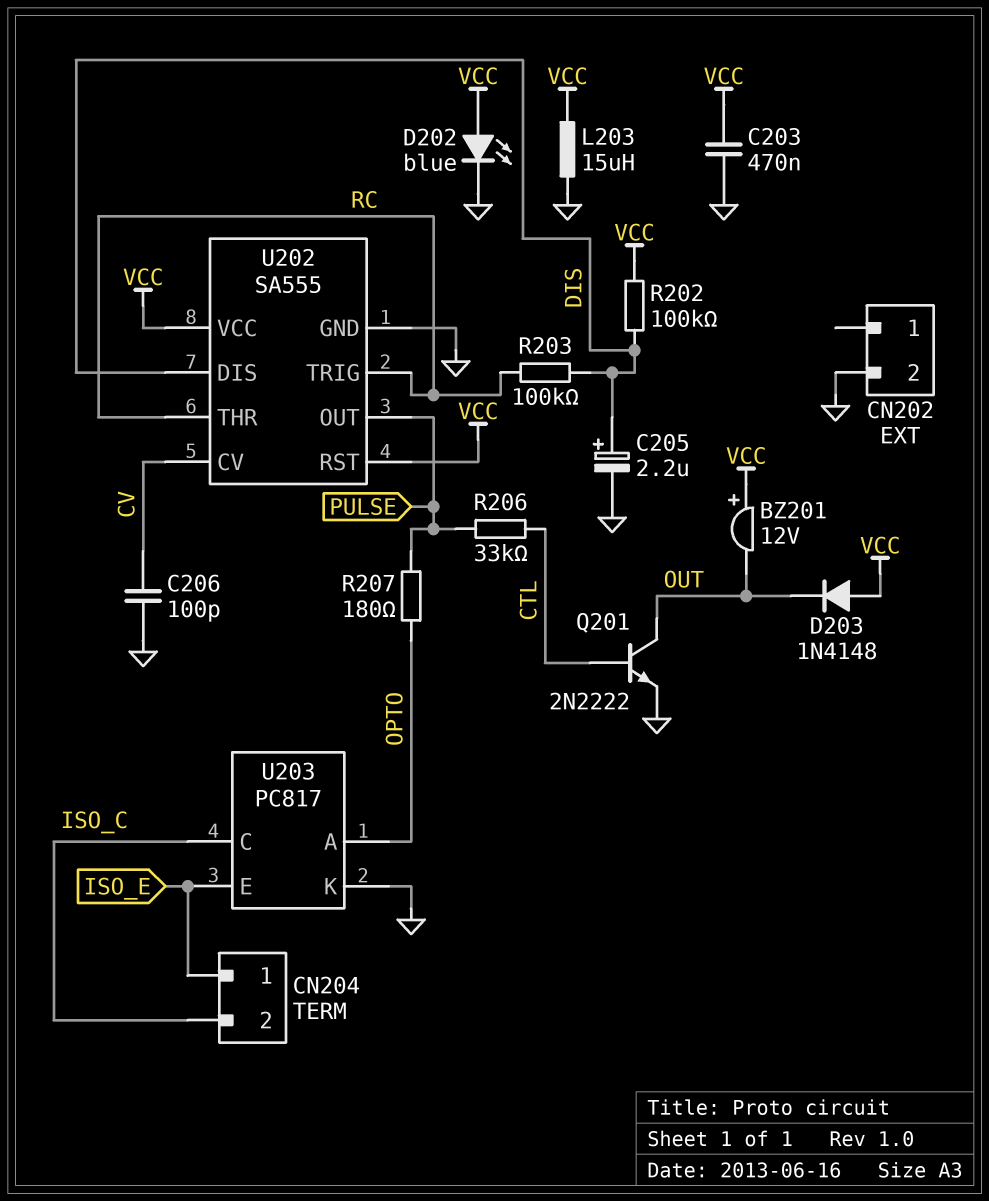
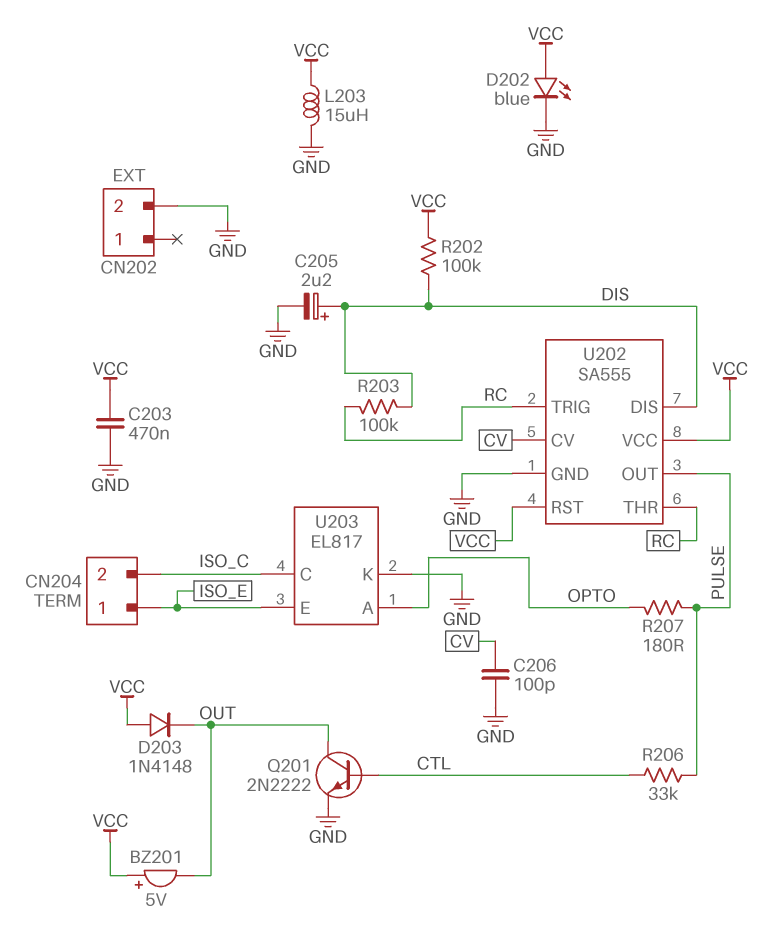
BZ201: buzzer 12V (plus VCC, minus OUT) -> buzzer 5V (plus VCC, minus OUT)
U203: PC817 -> EL817

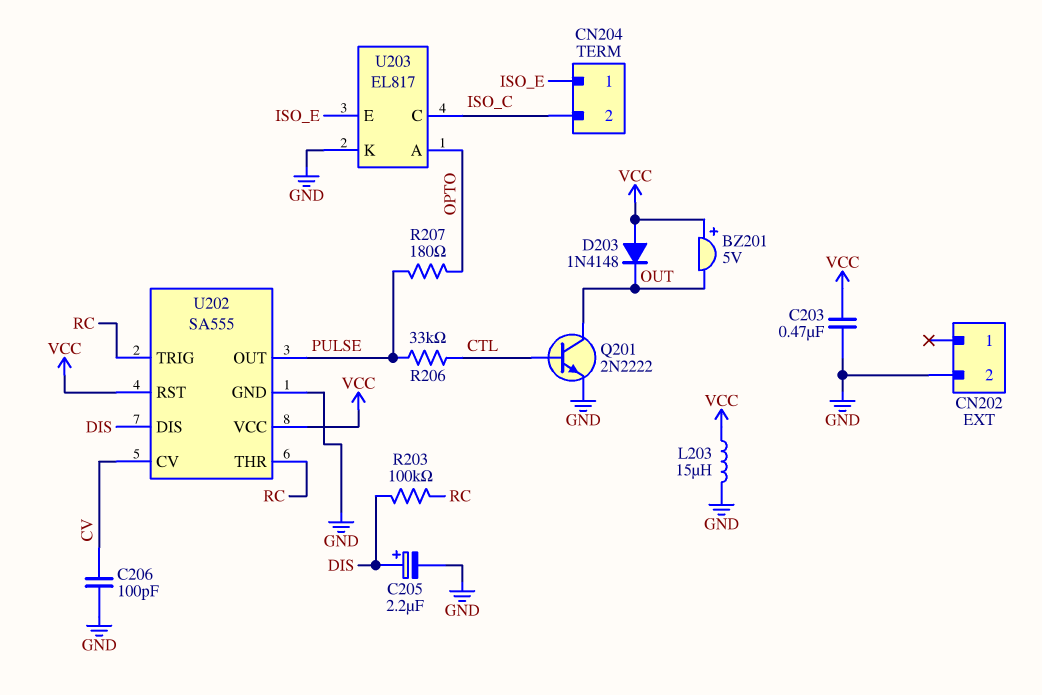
D202: LED blue (A VCC, K GND) -> none
R202: 100k (DIS, VCC) -> none

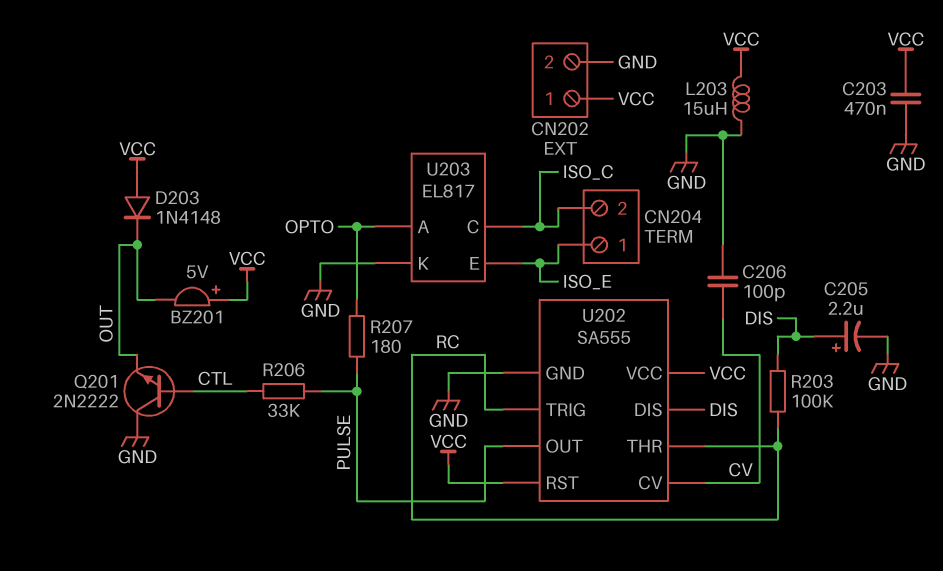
CN202 pin 1: none -> VCC
Q201: NPN 2N2222 (B CTL, C OUT, E GND) -> NPN 2N2222 (B CTL, C GND, E OUT)

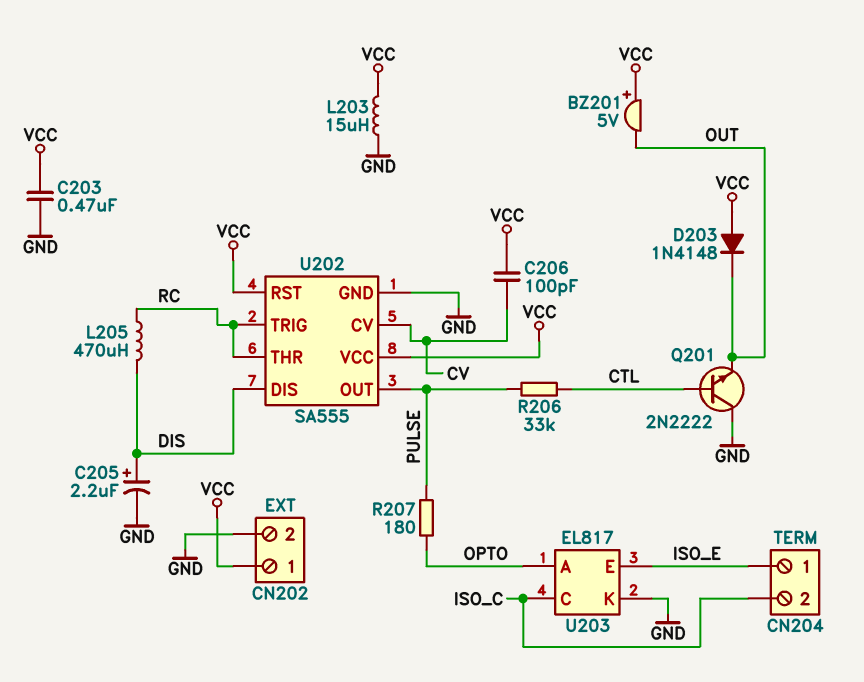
C206: 100pF (CV, GND) -> 100pF (CV, VCC)
L205: none -> 470uH (DIS, RC)
R203: 100k (DIS, RC) -> none

